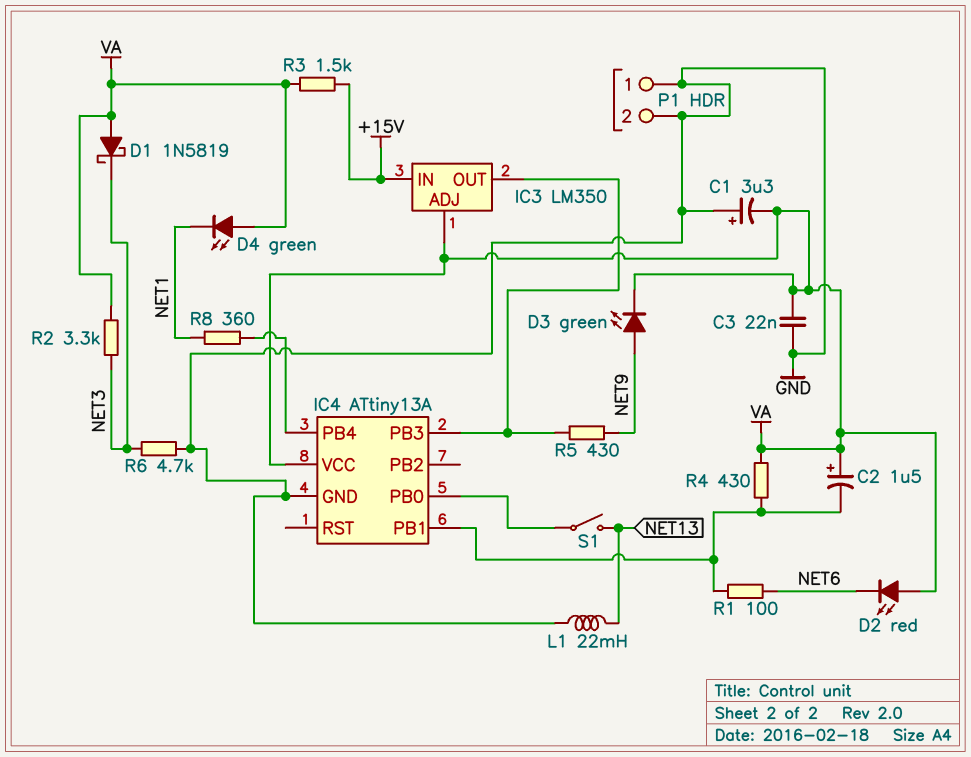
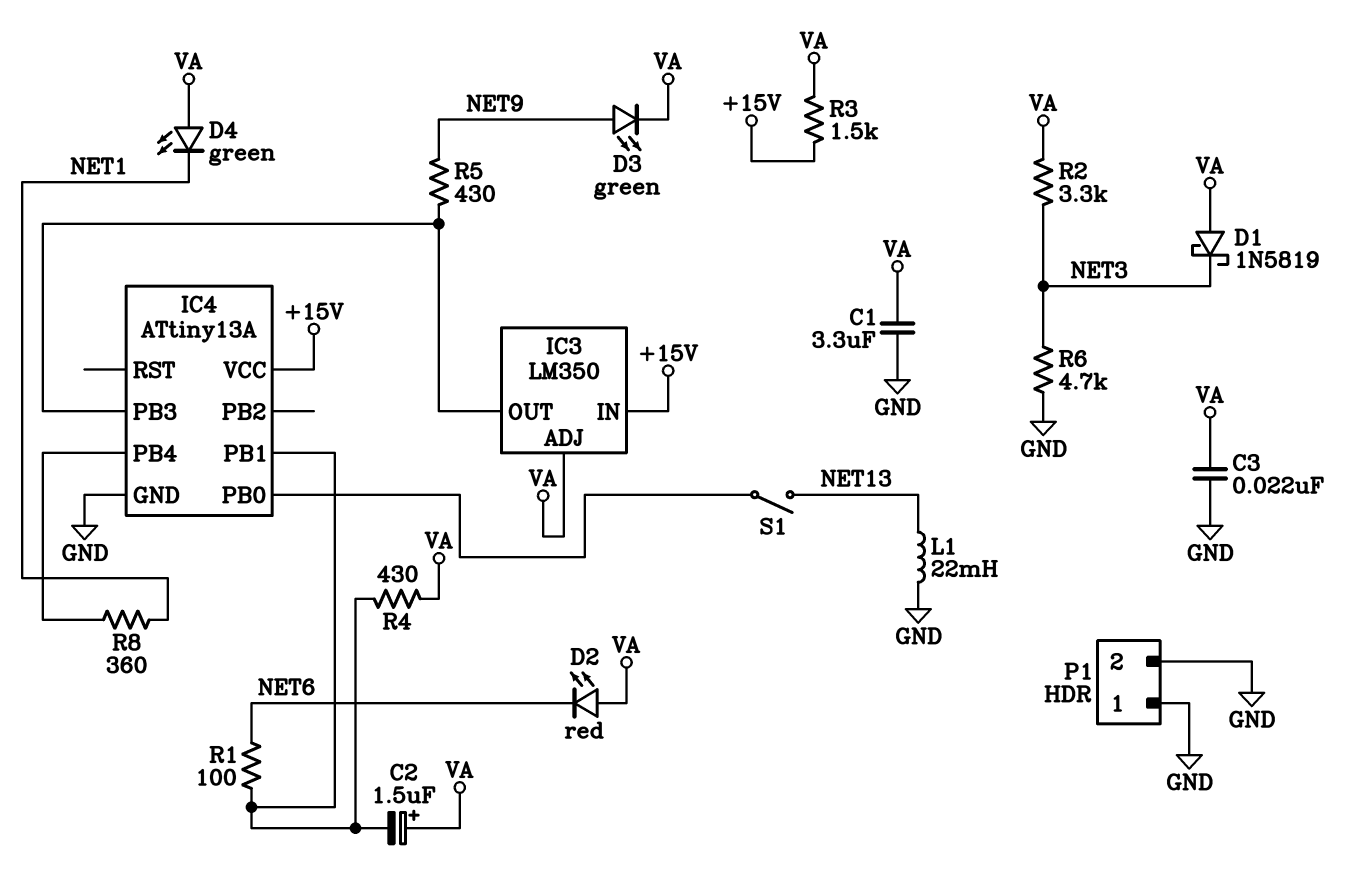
C1: 3.3uF (plus GND, minus VA) -> 3.3uF (GND, VA)
IC4 pin VCC: VA -> +15V

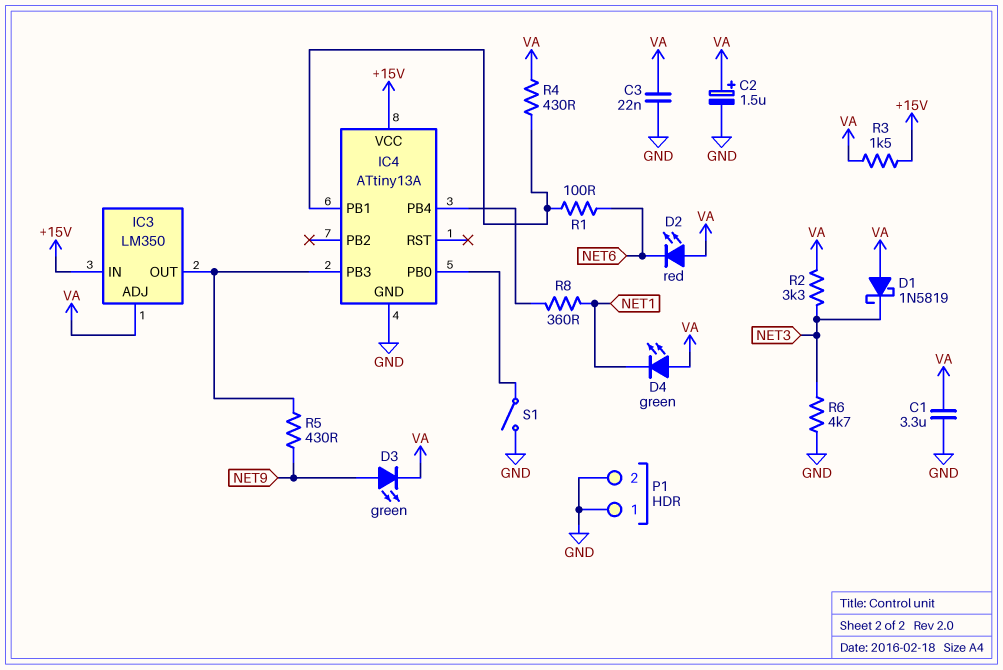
C2: 1.5uF (plus VA, minus IC4/PB1) -> 1.5uF (plus VA, minus GND)
L1: 22mH (GND, NET13) -> none
S1: switch (IC4/PB0, NET13) -> switch (GND, IC4/PB0)

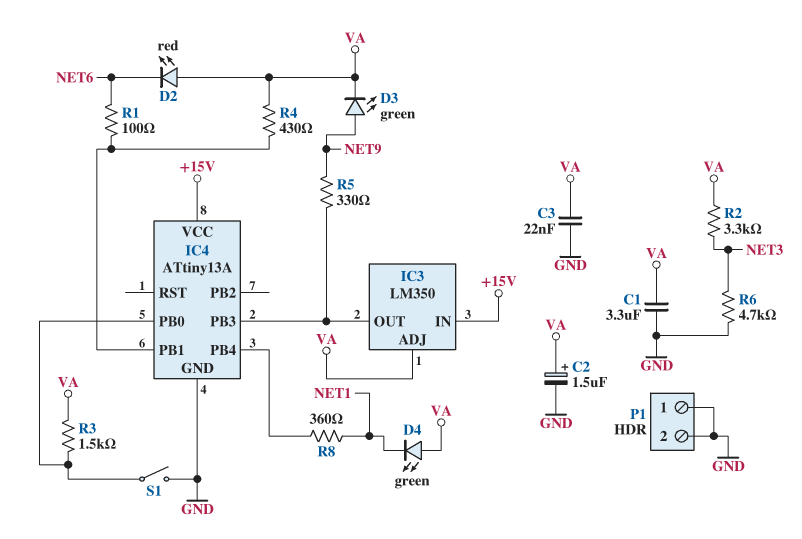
D1: schottky 1N5819 (A VA, K NET3) -> none
R3: 1.5k (+15V, VA) -> 1.5k (IC4/PB0, VA)
R5: 430 (IC3/OUT, NET9) -> 330 (IC3/OUT, NET9)

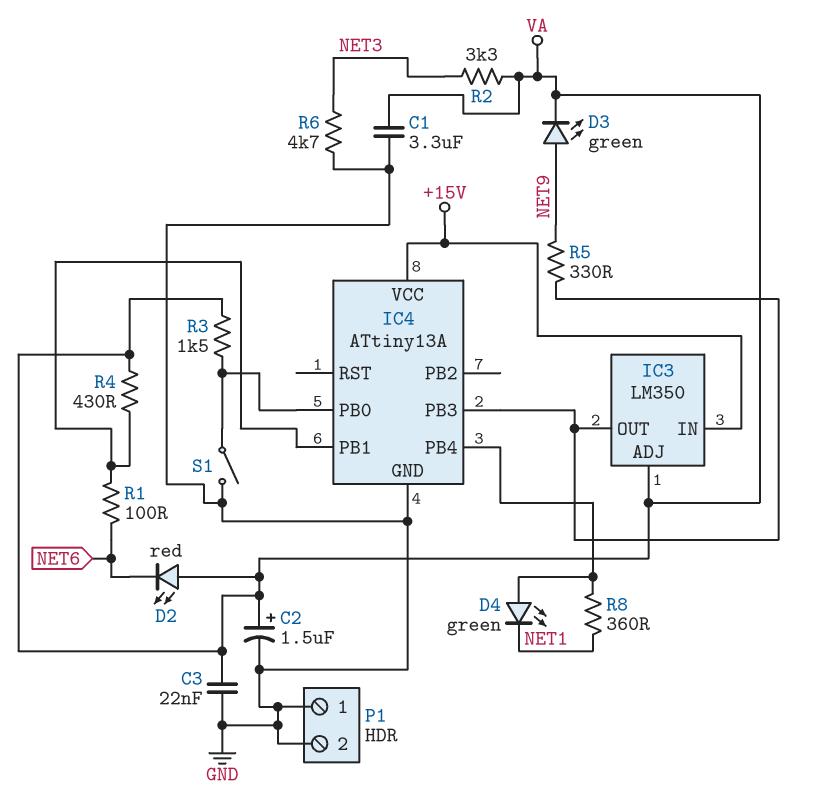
D4: LED green (A VA, K NET1) -> LED green (A IC4/PB4, K NET1)

